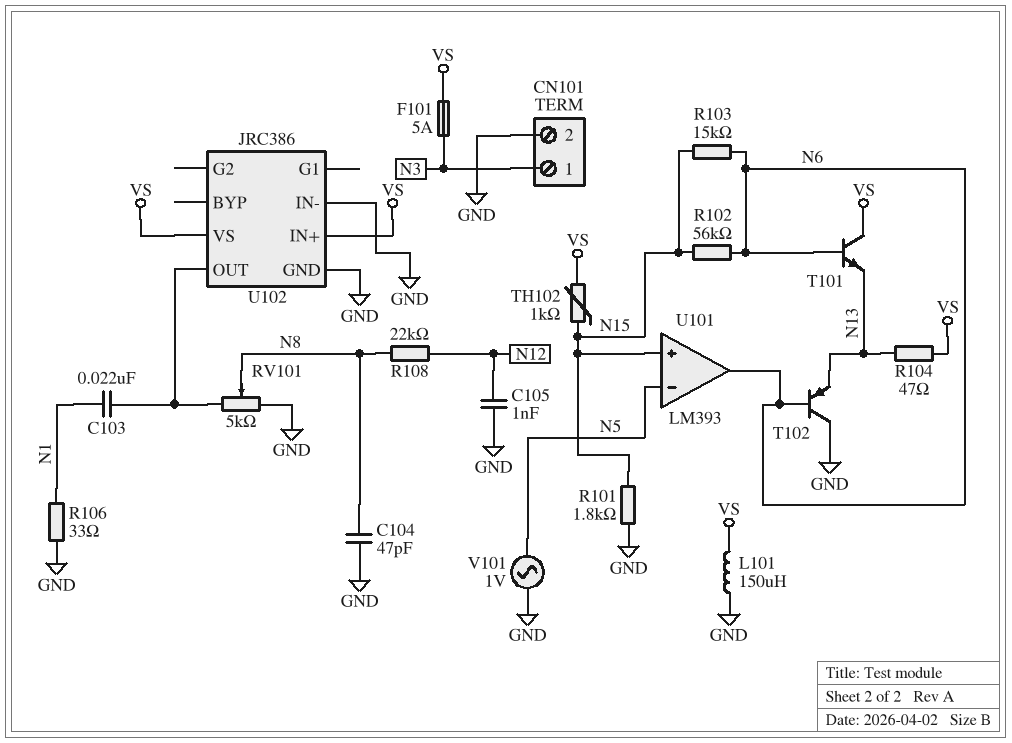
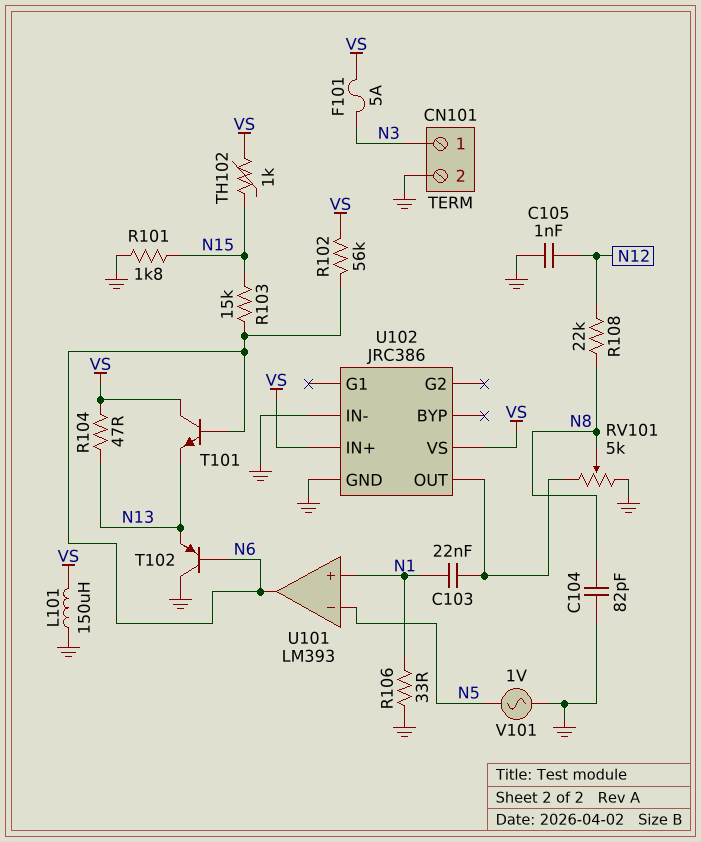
C104: 47pF (GND, N8) -> 82pF (GND, N8)
R102: 56k (N6, N15) -> 56k (N6, VS)
U101 pin in+: N15 -> N1

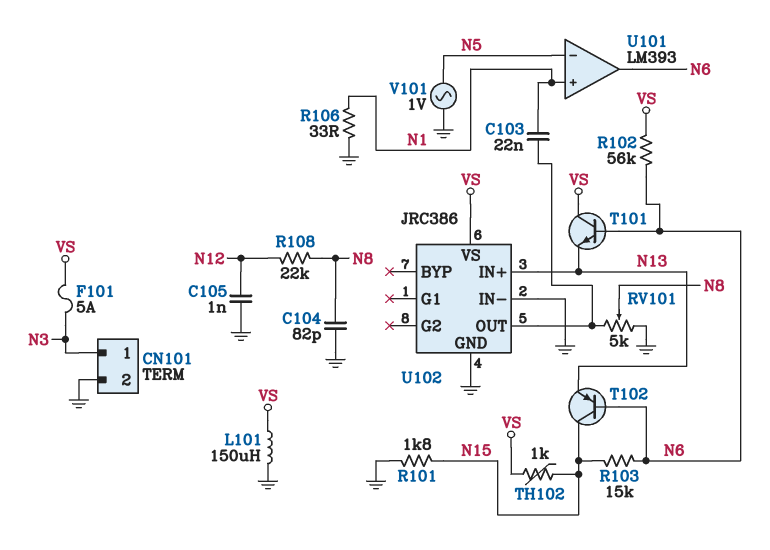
R104: 47 (N13, VS) -> none
T102: PNP (B N6, C GND, E N13) -> PNP (B N6, C N15, E N13)
U102 pin IN+: VS -> N13

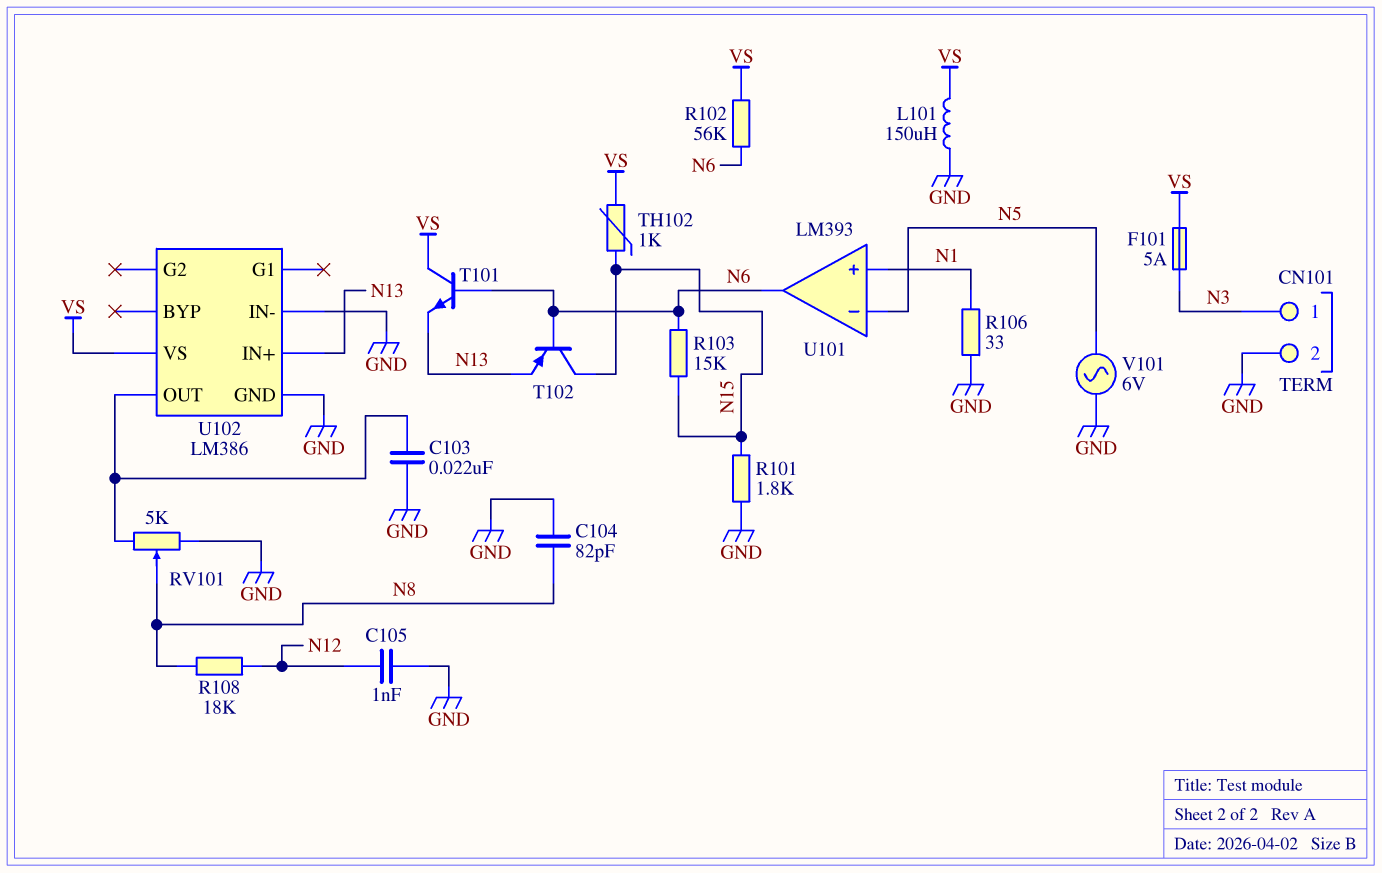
C103: 22nF (N1, U102/OUT) -> 22nF (GND, U102/OUT)
R108: 22k (N8, N12) -> 18k (N8, N12)
U102: JRC386 -> LM386
V101: AC 1V (GND, N5) -> AC 6V (GND, N5)

